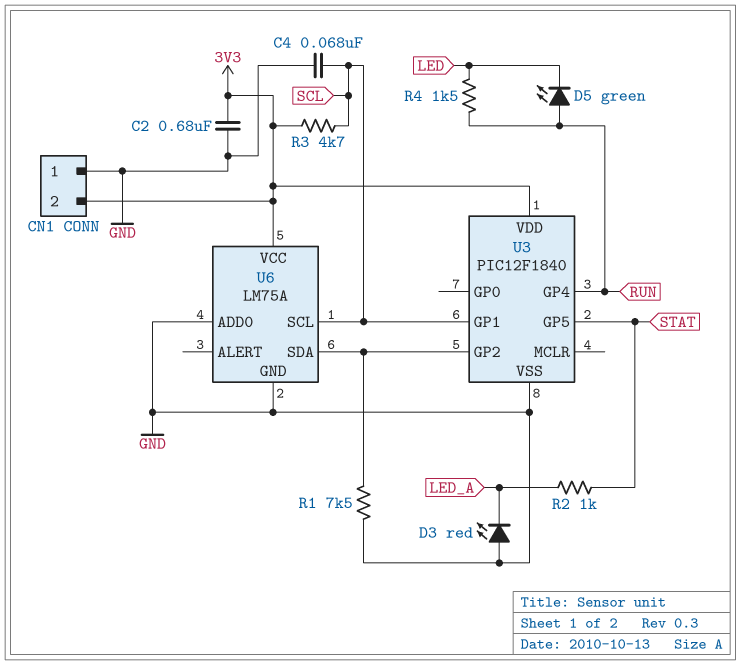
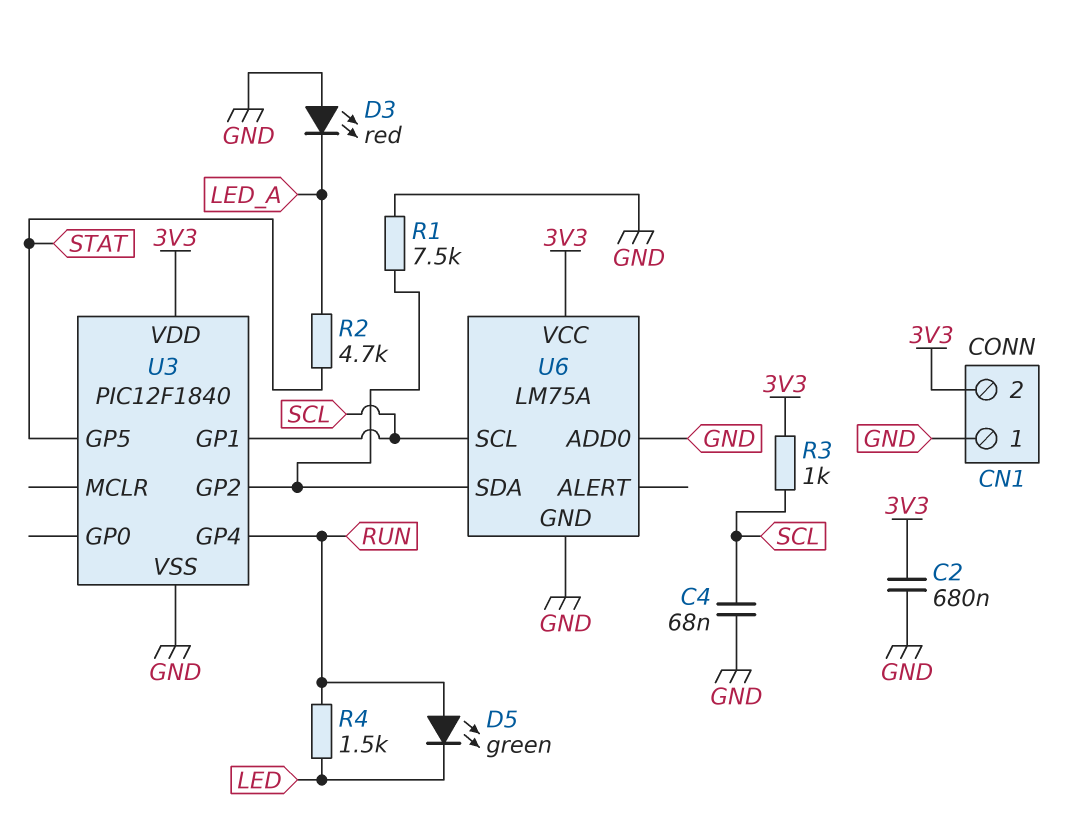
R2: 1k (LED_A, STAT) -> 4.7k (LED_A, STAT)
R3: 4.7k (3V3, SCL) -> 1k (3V3, SCL)

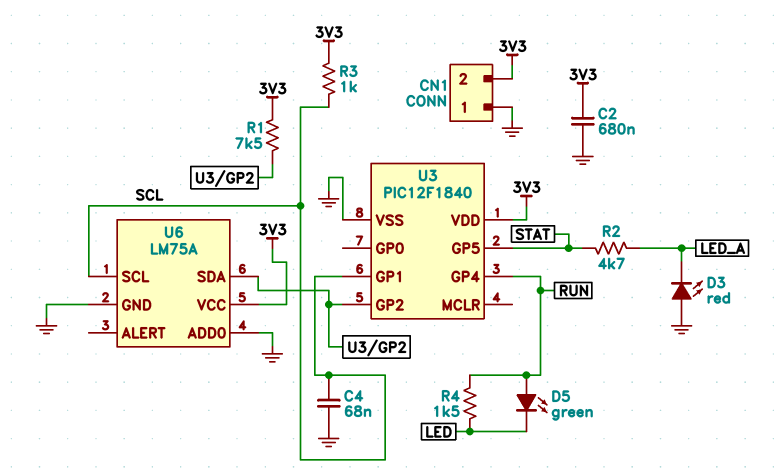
R1: 7.5k (GND, U3/GP2) -> 7.5k (3V3, U3/GP2)

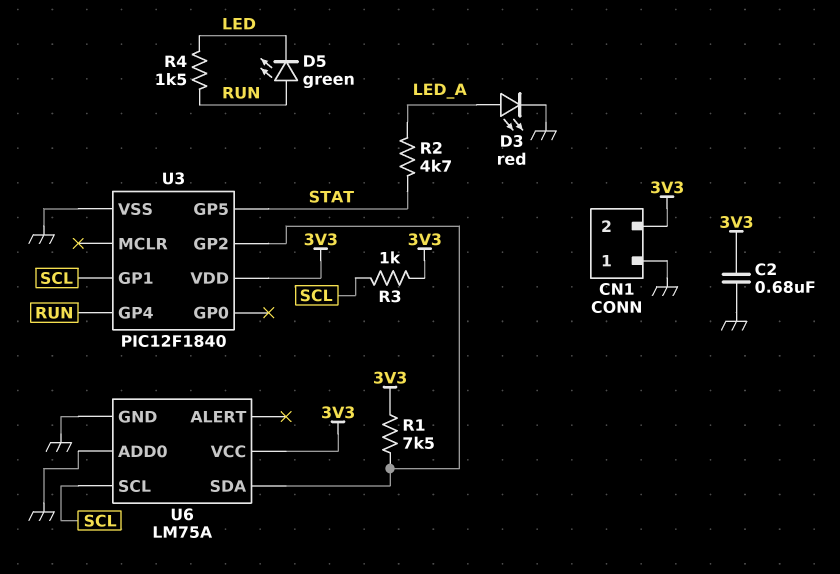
C4: 68nF (GND, SCL) -> none
D3: LED red (A GND, K LED_A) -> LED red (A LED_A, K GND)

